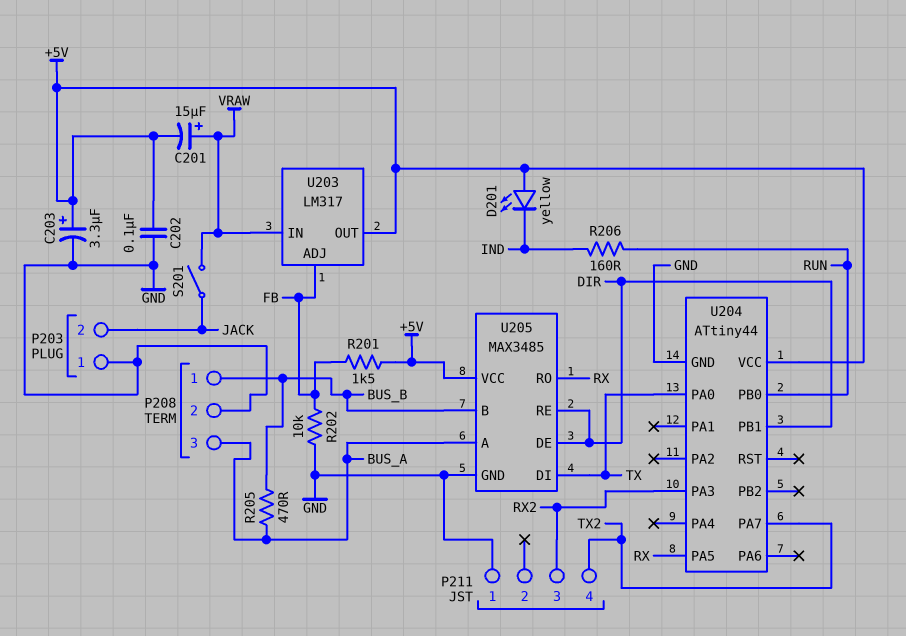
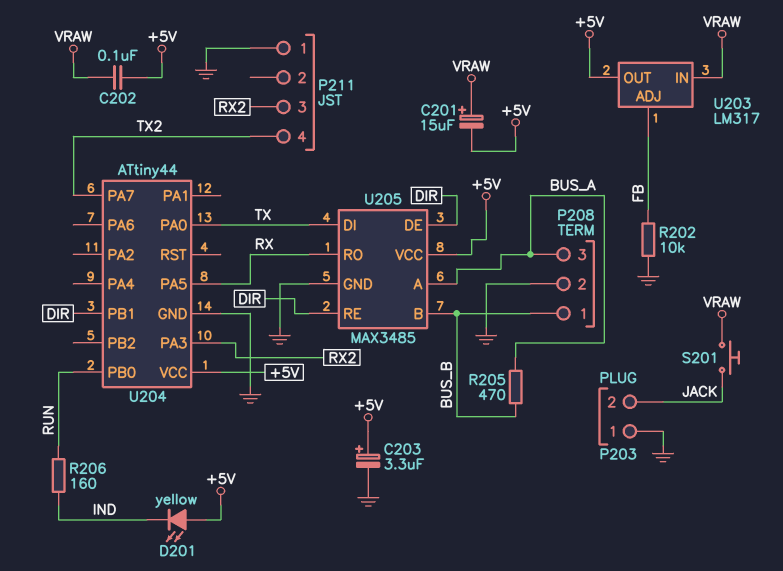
C202: 100nF (+5V, GND) -> 100nF (+5V, VRAW)
R201: 1.5k (+5V, FB) -> none
S201: switch (JACK, VRAW) -> button (JACK, VRAW)

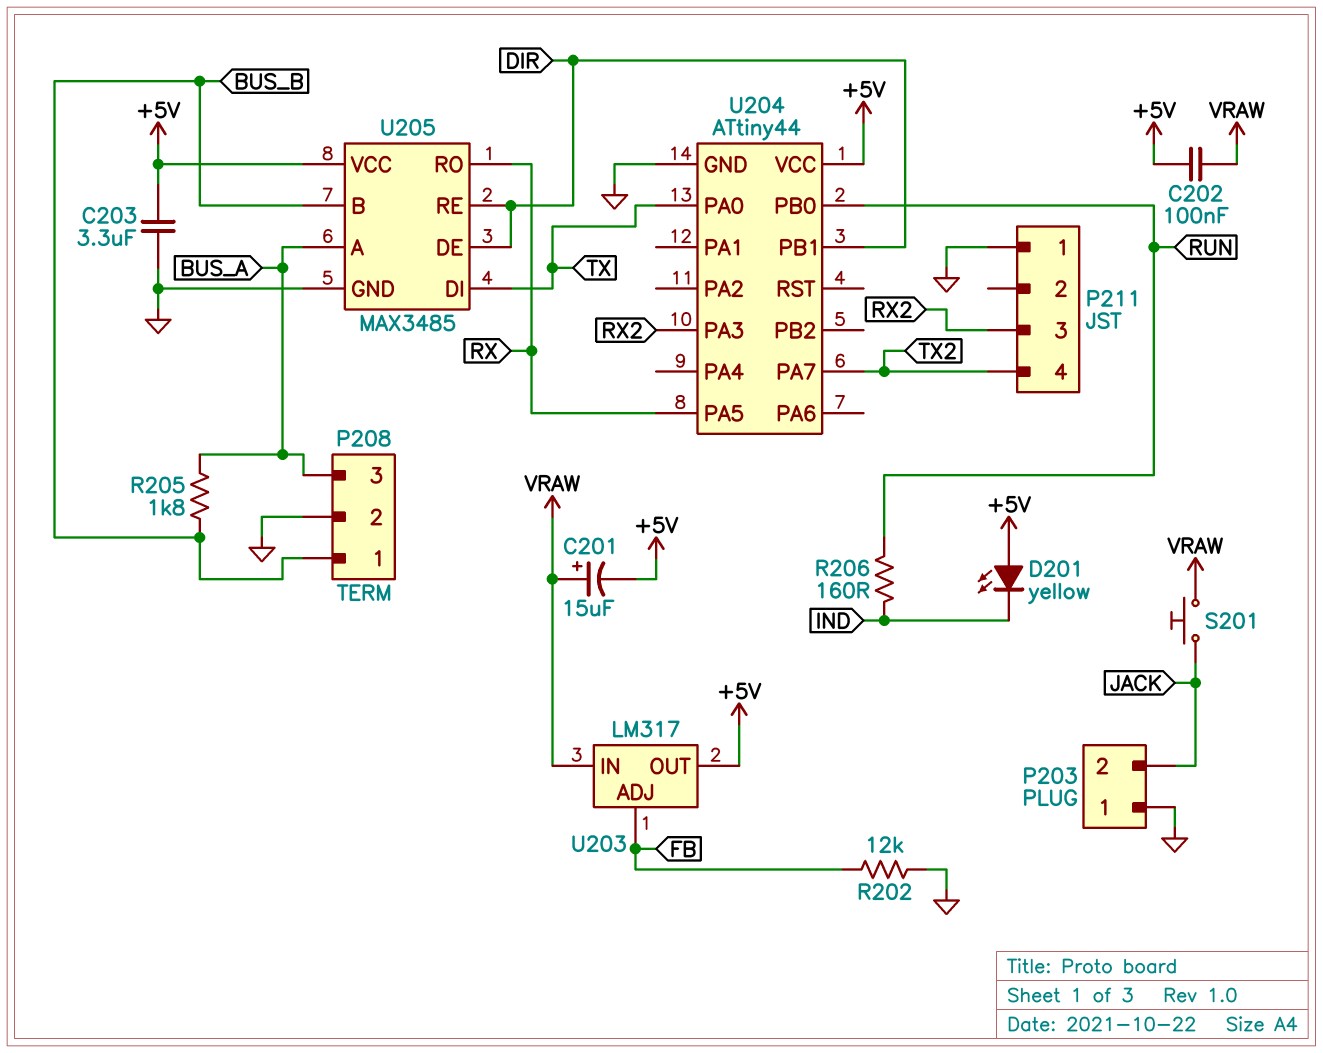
C203: 3.3uF (plus +5V, minus GND) -> 3.3uF (+5V, GND)
R202: 10k (FB, GND) -> 12k (FB, GND)
R205: 470 (BUS_A, BUS_B) -> 1.8k (BUS_A, BUS_B)

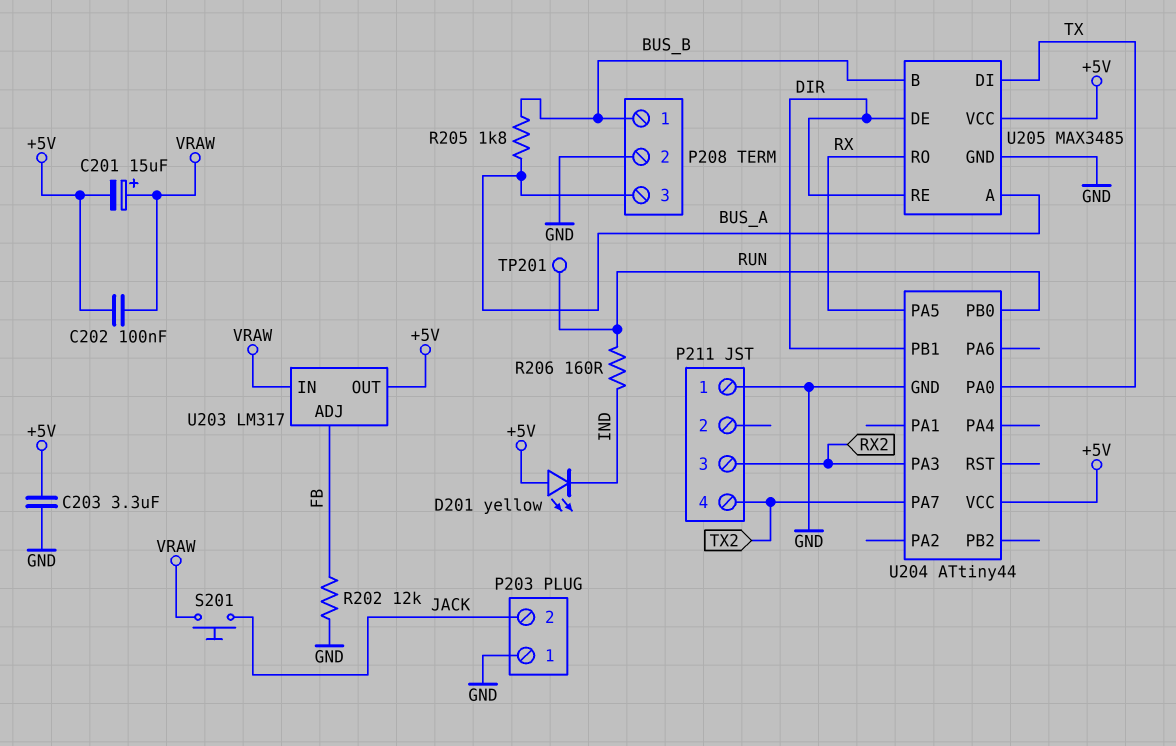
TP201: none -> test point (RUN)

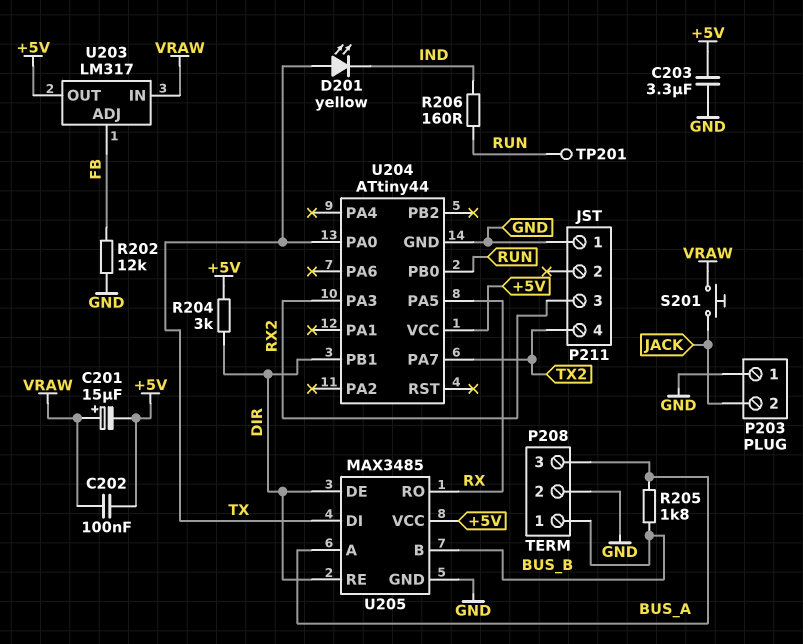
D201: LED yellow (A +5V, K IND) -> LED yellow (A TX, K IND)
R204: none -> 3k (+5V, DIR)

